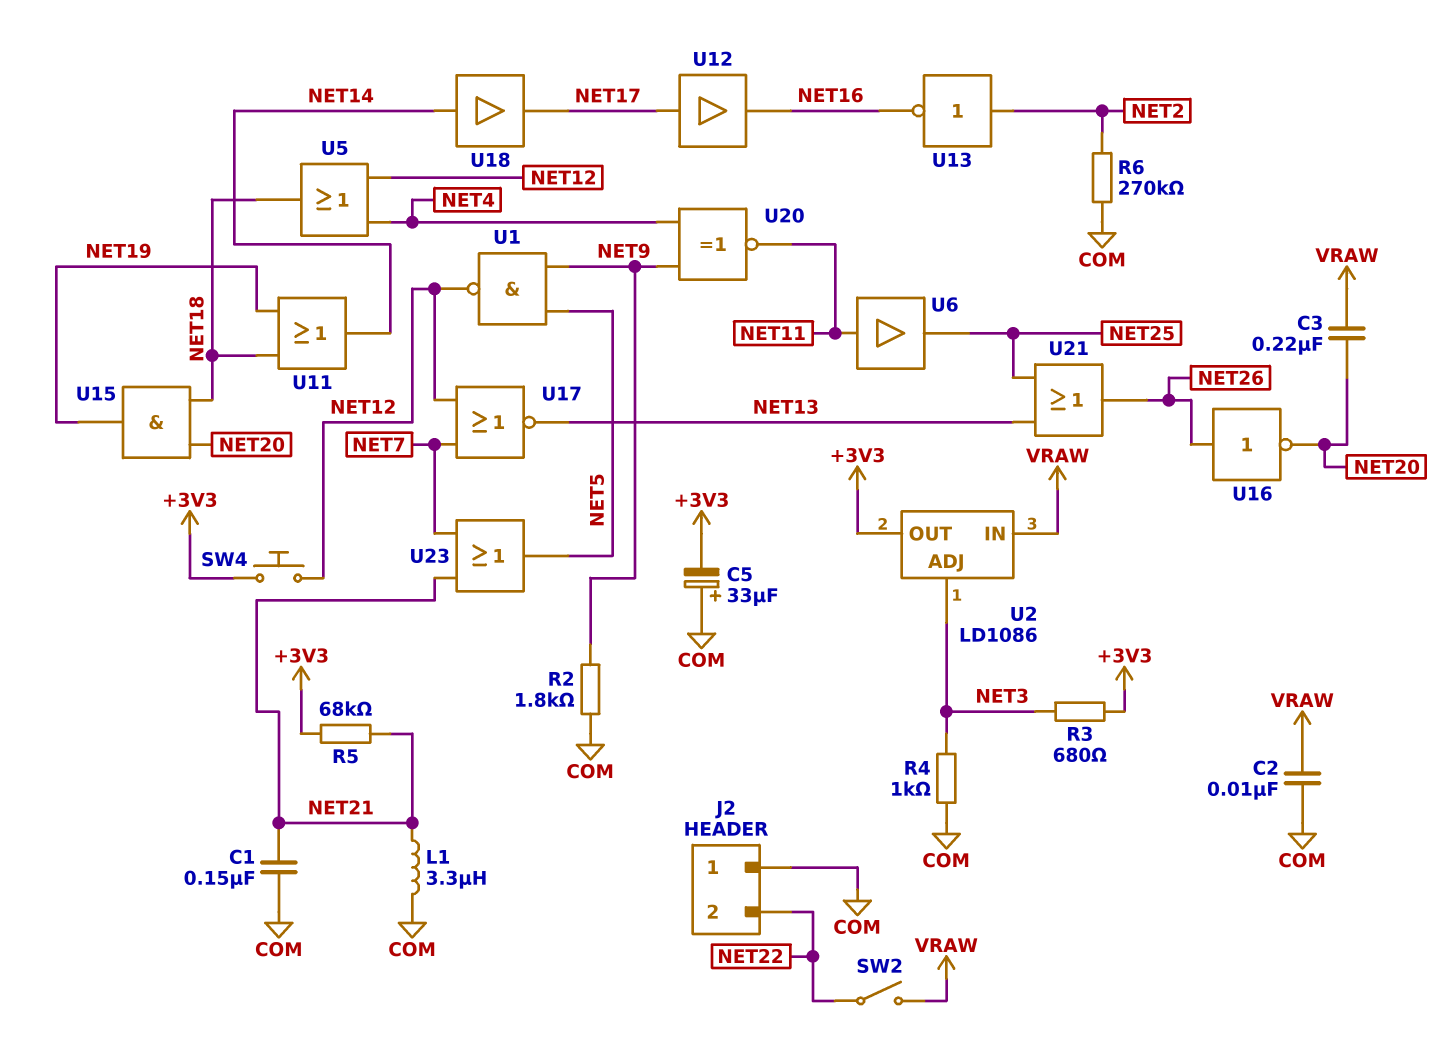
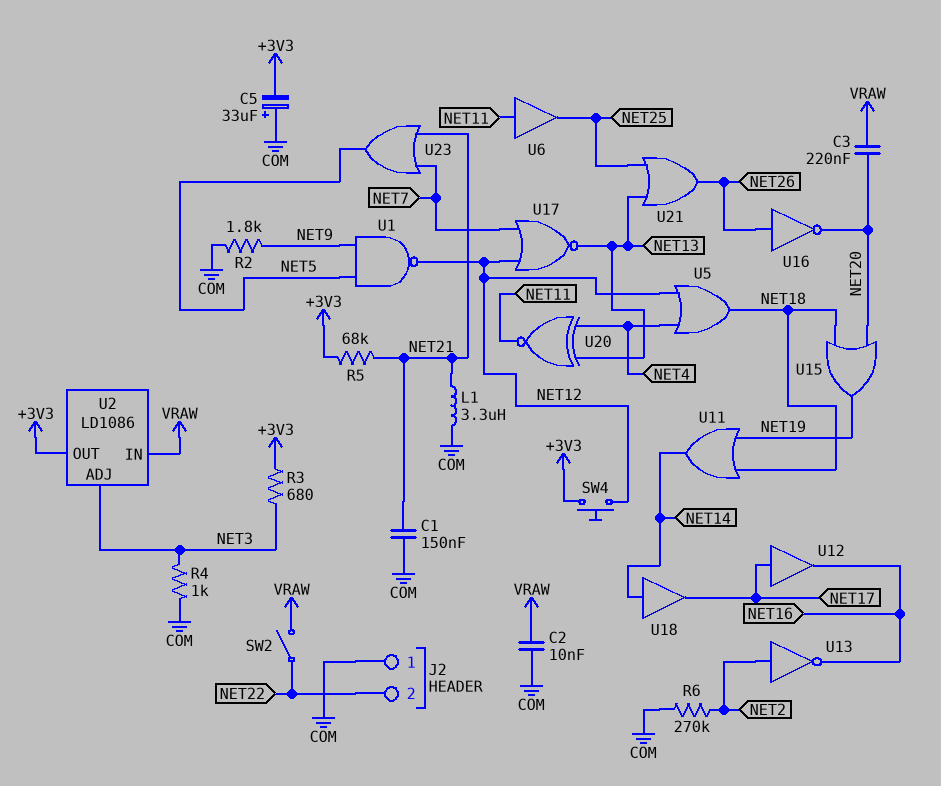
U15: AND (in NET18, in NET20, out NET19) -> OR (in NET18, in NET20, out NET19)
U20: XNOR (in NET4, in NET9, out NET11) -> XNOR (in NET4, in NET13, out NET11)

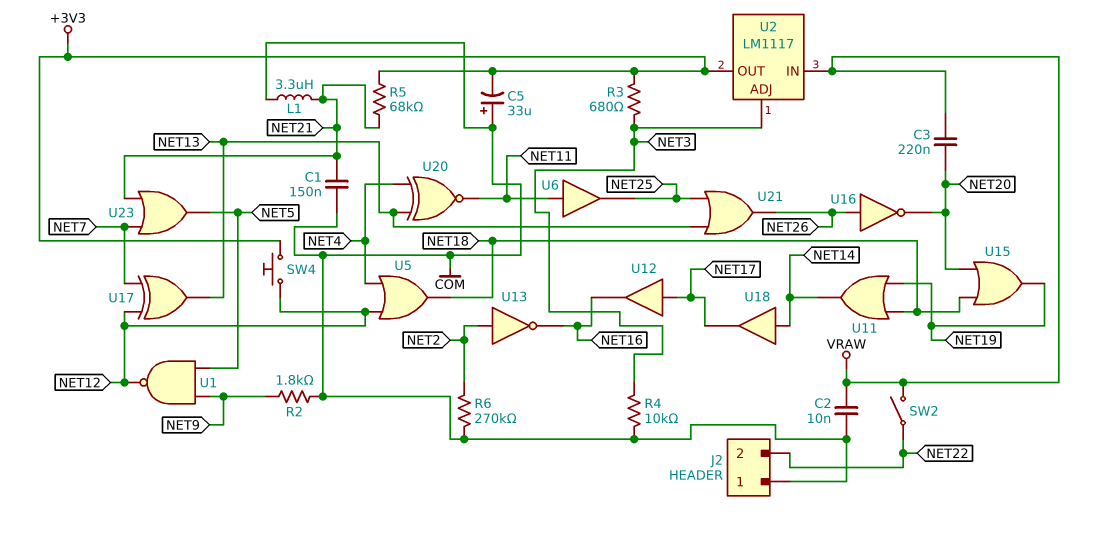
R4: 1k (COM, NET3) -> 10k (COM, NET3)
U2: LD1086 -> LM1117
U17: NOR (in NET7, in NET12, out NET13) -> XOR (in NET7, in NET12, out NET13)

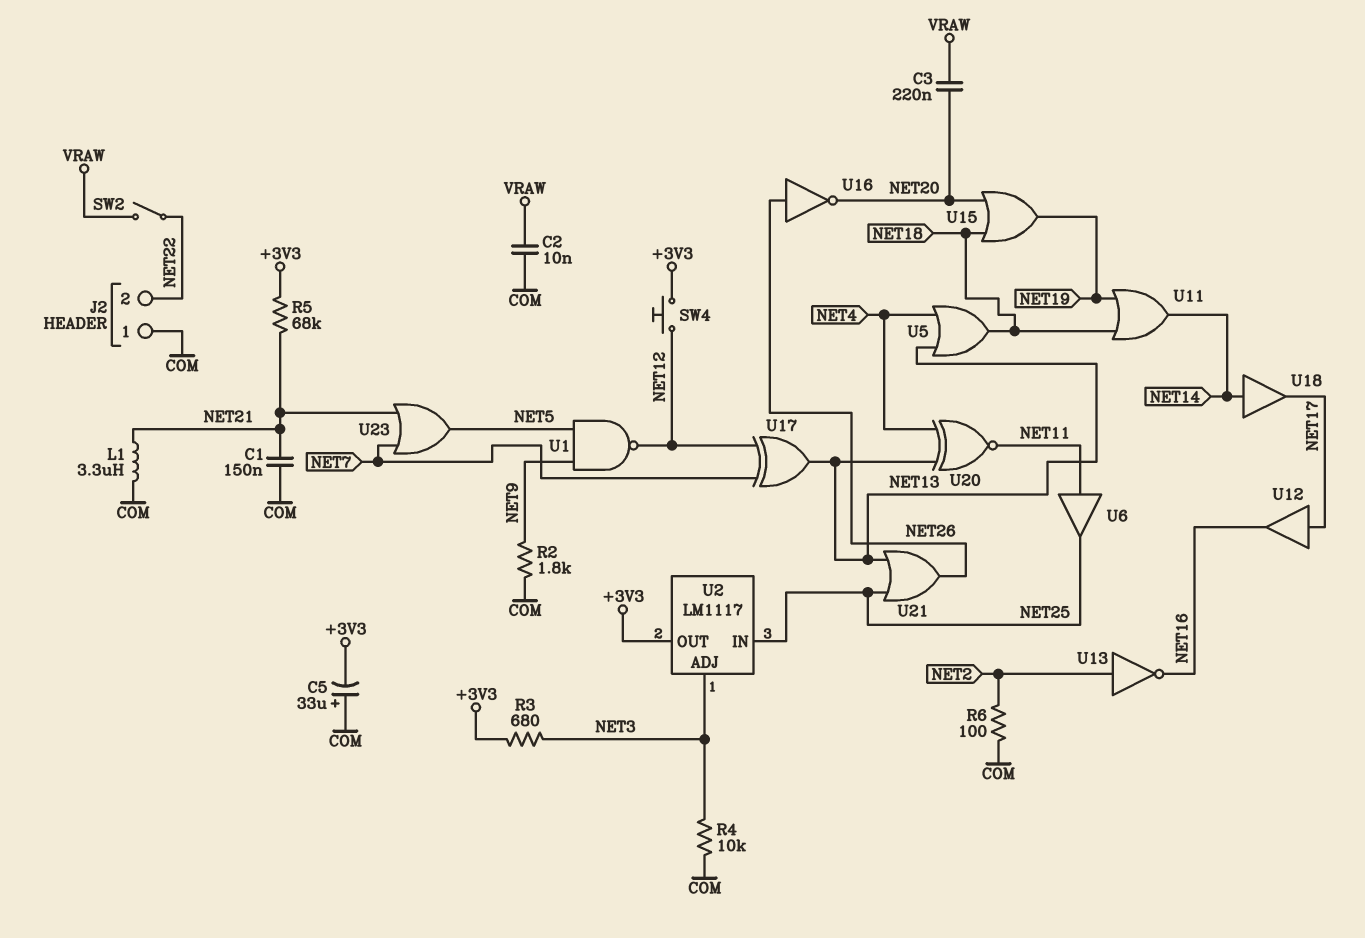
R6: 270k (COM, NET2) -> 100 (COM, NET2)
U2 pin IN: VRAW -> NET25
U5: OR (in NET4, in NET12, out NET18) -> OR (in NET4, in NET13, out NET18)

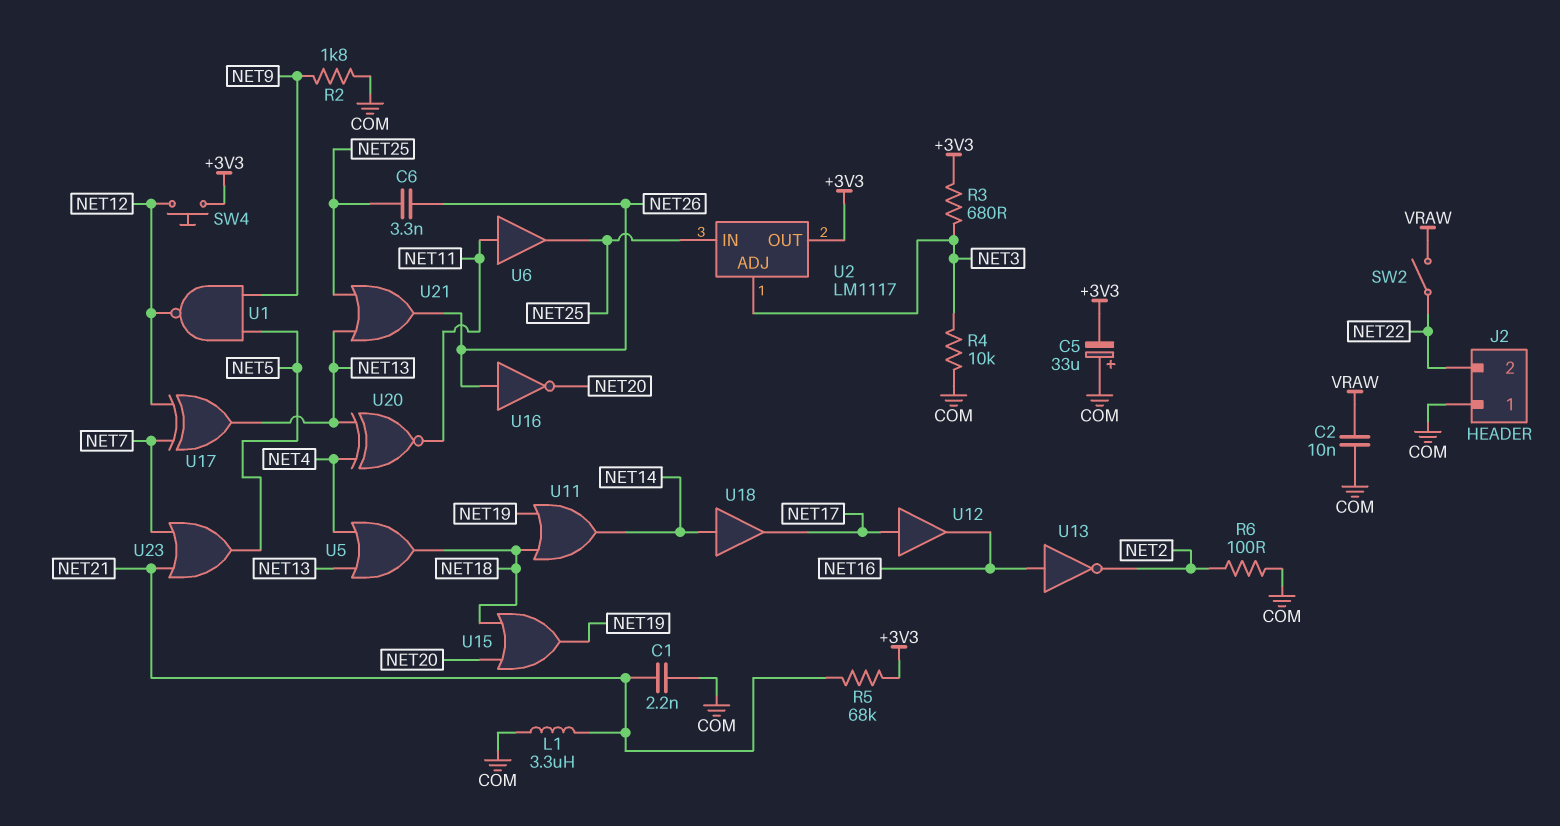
C1: 150nF (COM, NET21) -> 2.2nF (COM, NET21)
C3: 220nF (NET20, VRAW) -> none
C6: none -> 3.3nF (NET25, NET26)
U13: NOT (in NET2, out NET16) -> NOT (in NET16, out NET2)

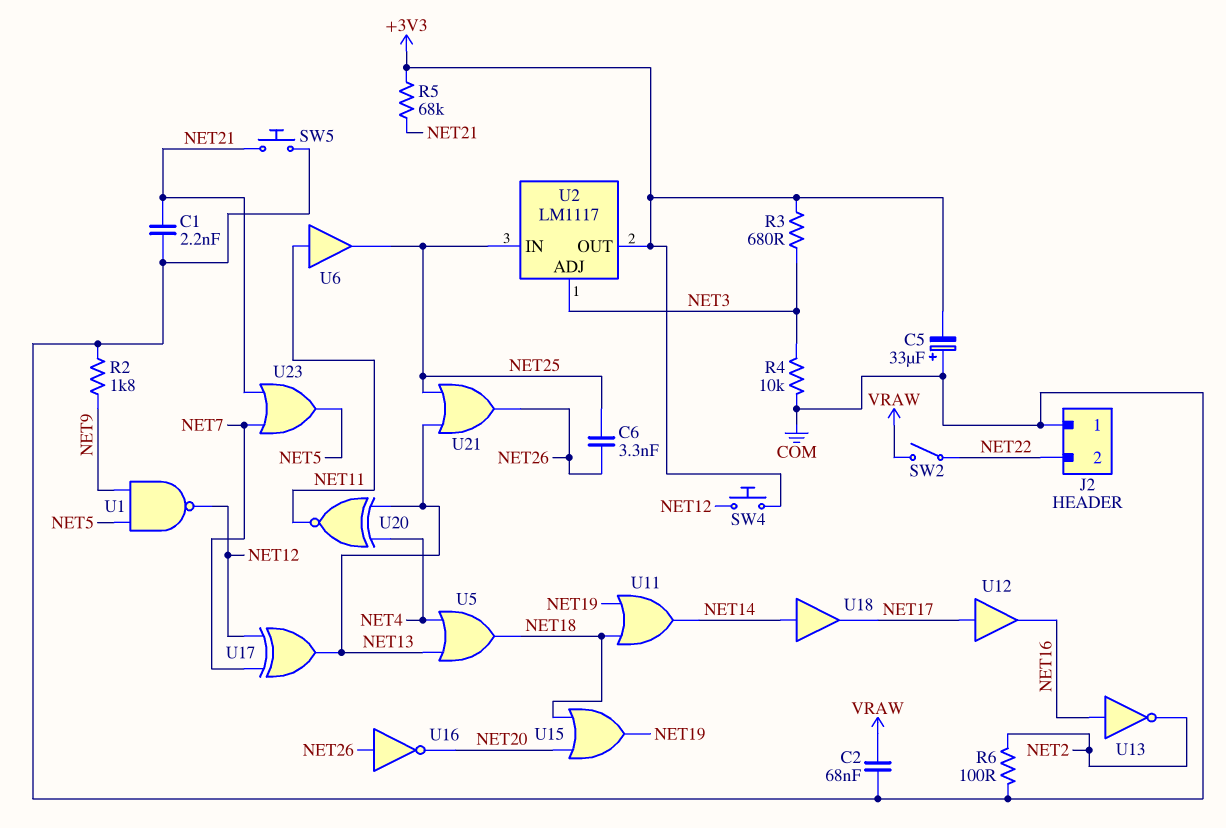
C2: 10nF (COM, VRAW) -> 68nF (COM, VRAW)
L1: 3.3uH (COM, NET21) -> none
SW5: none -> button (COM, NET21)

